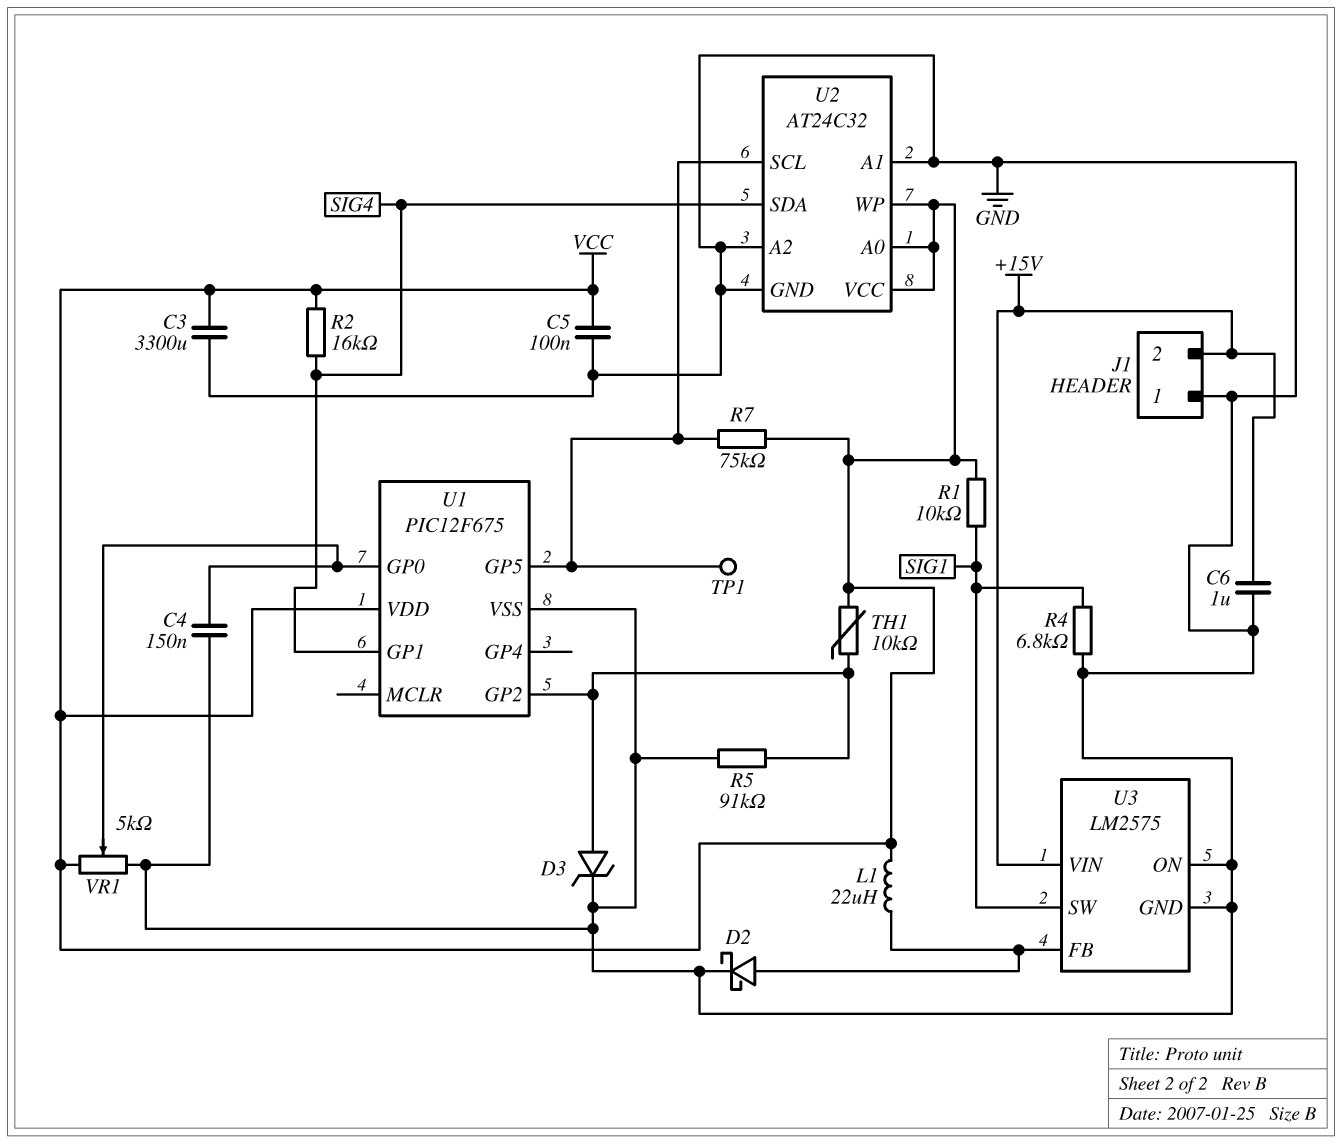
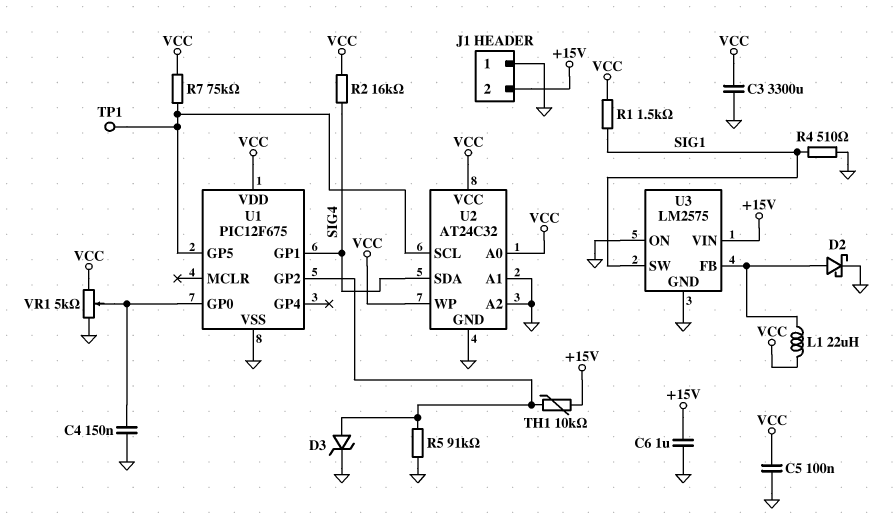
R1: 10k (SIG1, VCC) -> 1.5k (SIG1, VCC)
R4: 6.8k (GND, SIG1) -> 510 (GND, SIG1)
TH1: 10k (U1/GP2, VCC) -> 10k (+15V, U1/GP2)

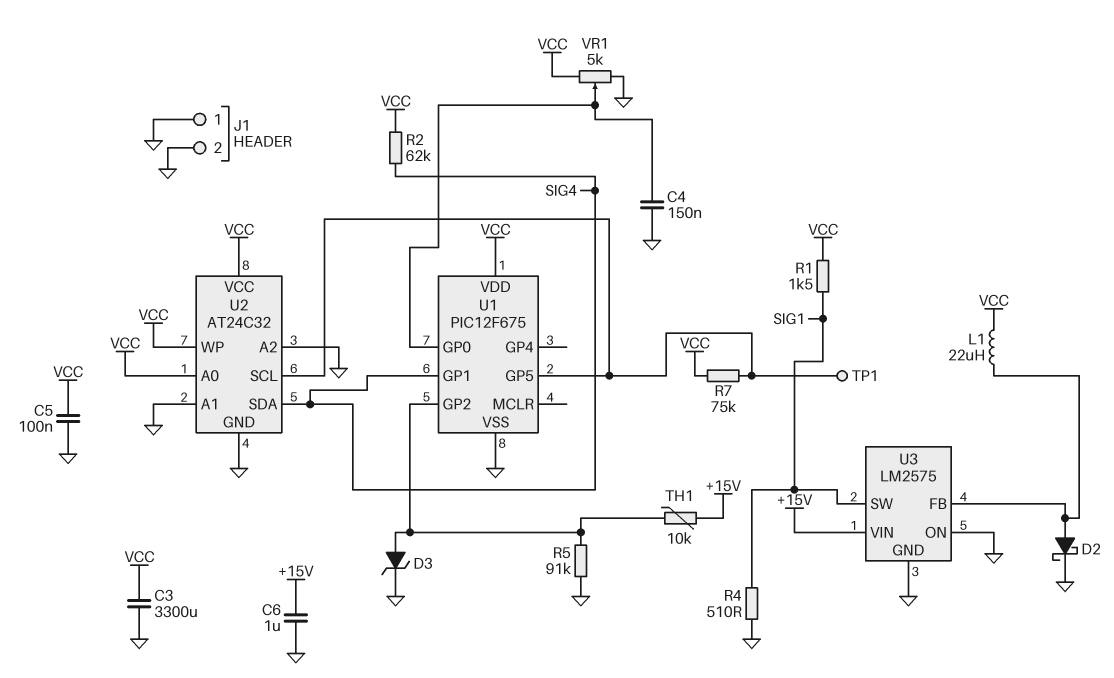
J1 pin 2: +15V -> GND
R2: 16k (SIG4, VCC) -> 62k (SIG4, VCC)

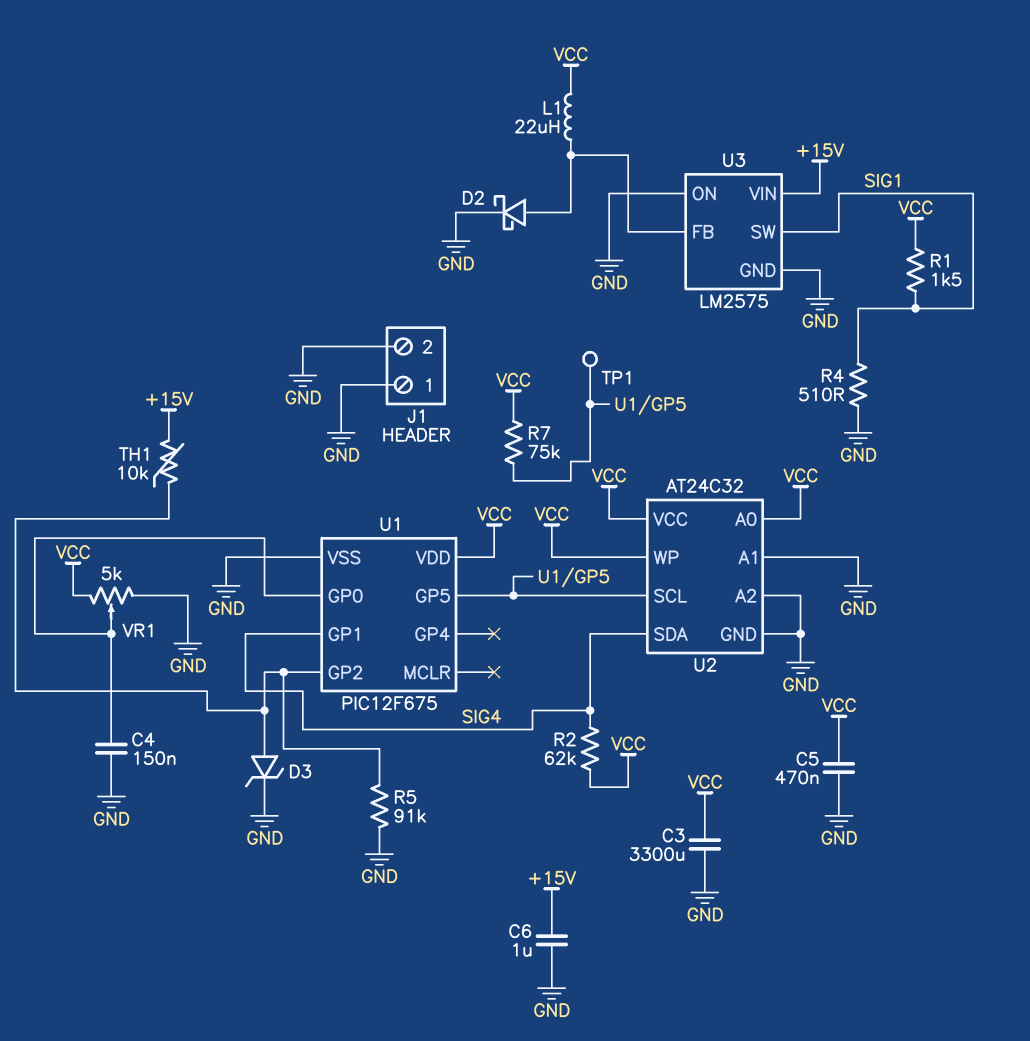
C5: 100nF (GND, VCC) -> 470nF (GND, VCC)

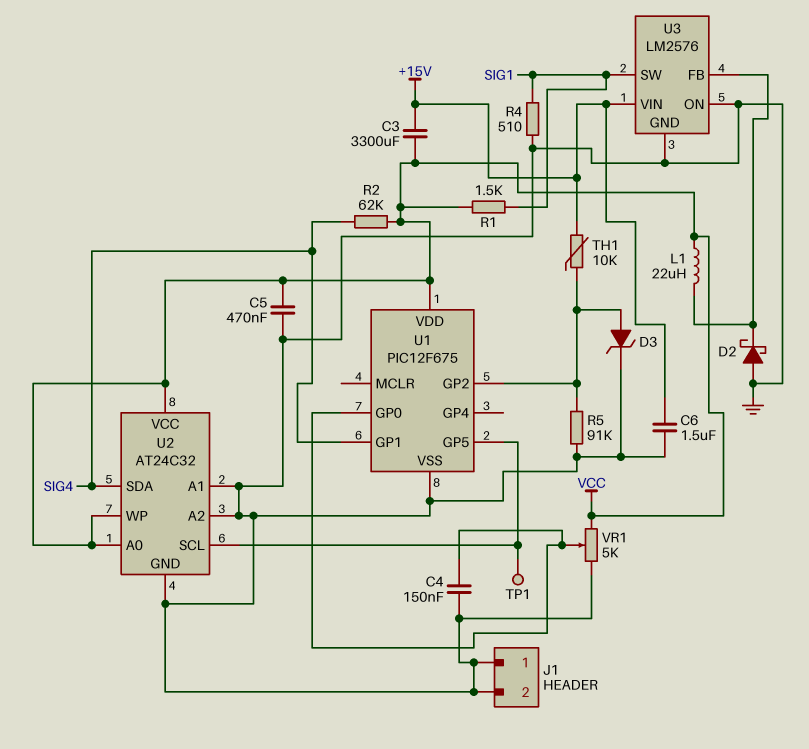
C3: 3300uF (GND, VCC) -> 3300uF (+15V, VCC)
C6: 1uF (+15V, GND) -> 1.5uF (+15V, GND)
D2: schottky (A U3/FB, K GND) -> schottky (A GND, K U3/FB)
R7: 75k (U1/GP5, VCC) -> none
U3: LM2575 -> LM2576

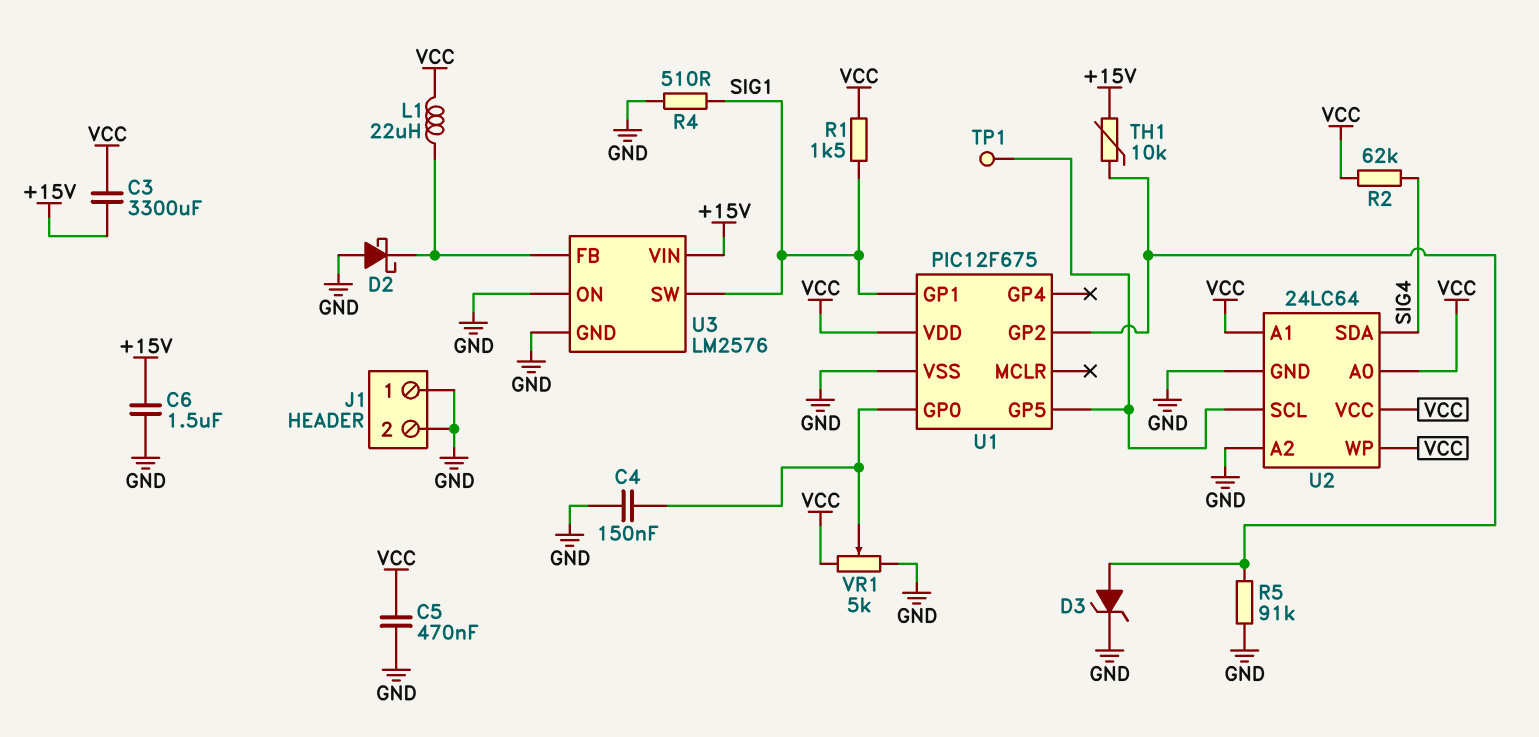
U1 pin GP1: SIG4 -> SIG1
U2: AT24C32 -> 24LC64
U2 pin A1: GND -> VCC

